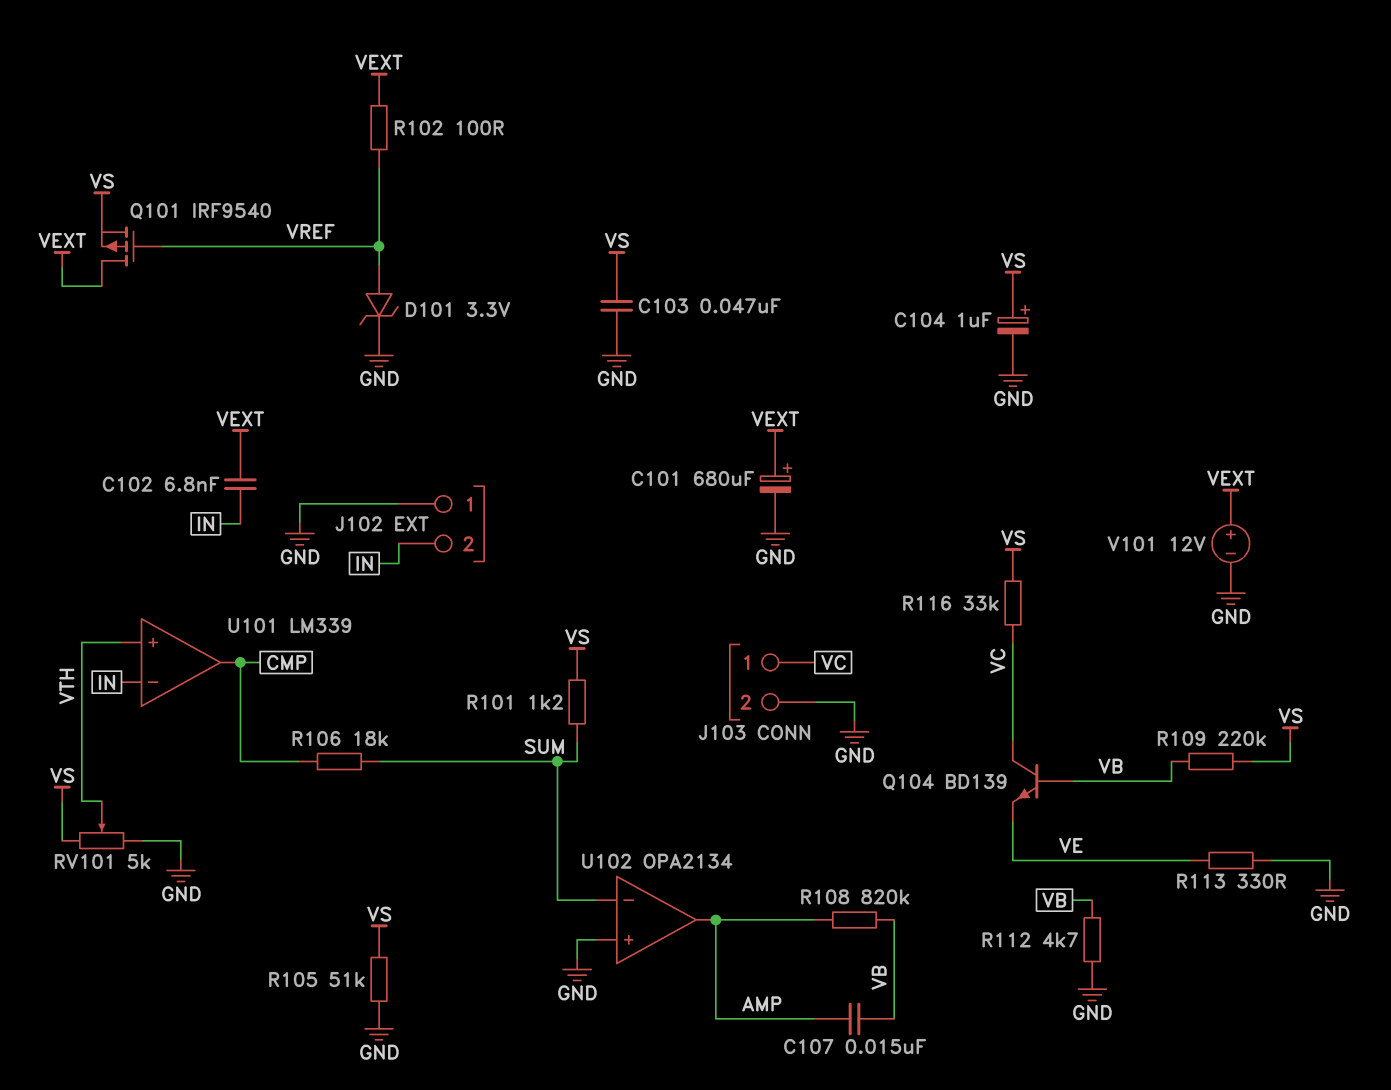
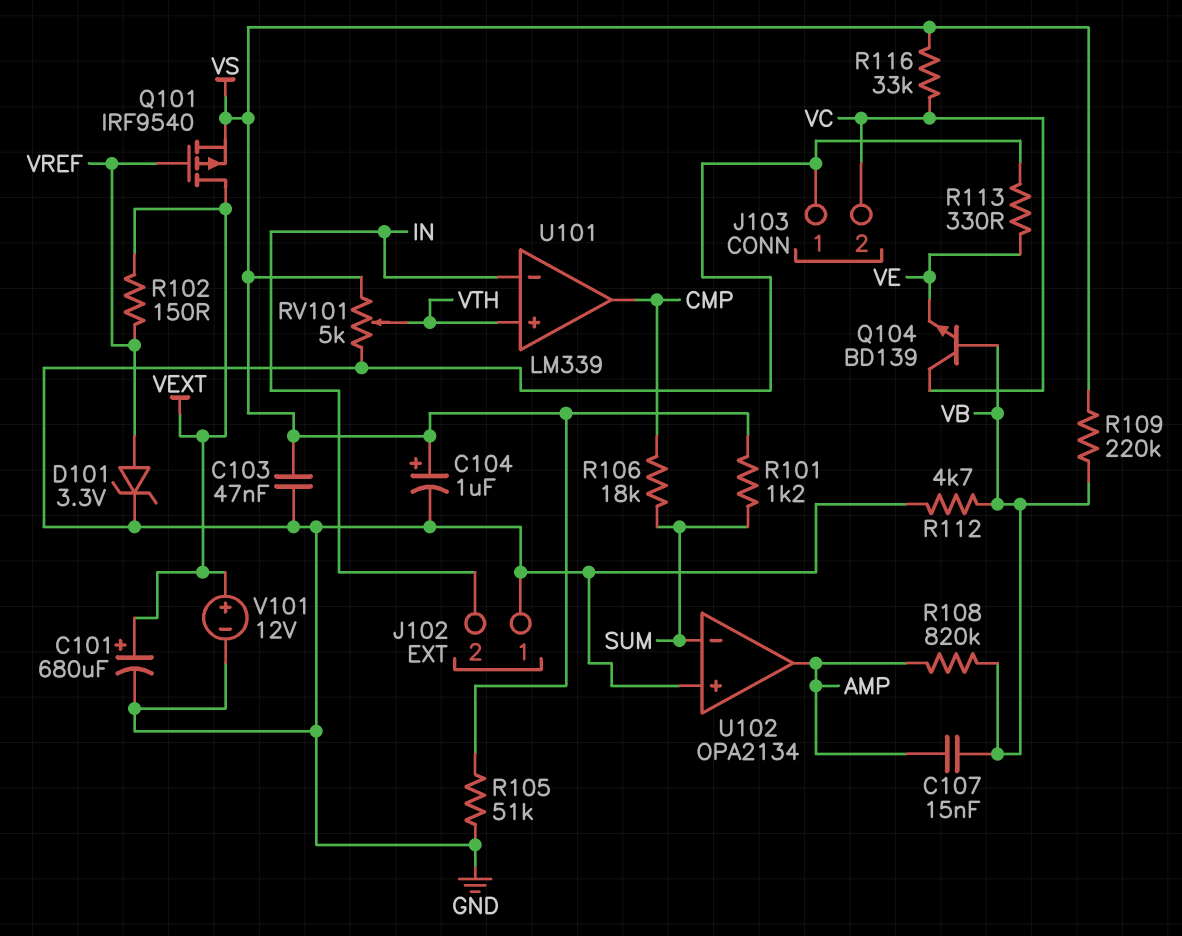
C102: 6.8nF (IN, VEXT) -> none
J103 pin 1: VC -> GND
J103 pin 2: GND -> VC
R102: 100 (VEXT, VREF) -> 150 (VEXT, VREF)

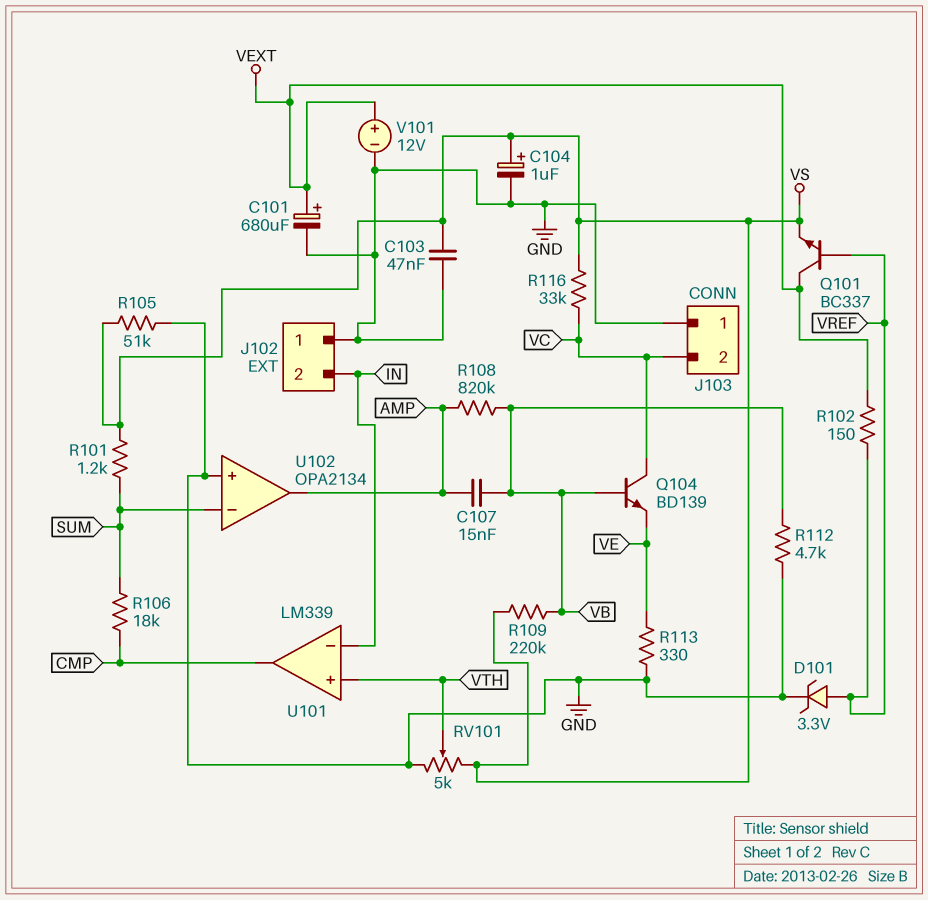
Q101: PMOS IRF9540 (G VREF, D VEXT, S VS) -> NPN BC337 (B VREF, C VEXT, E VS)

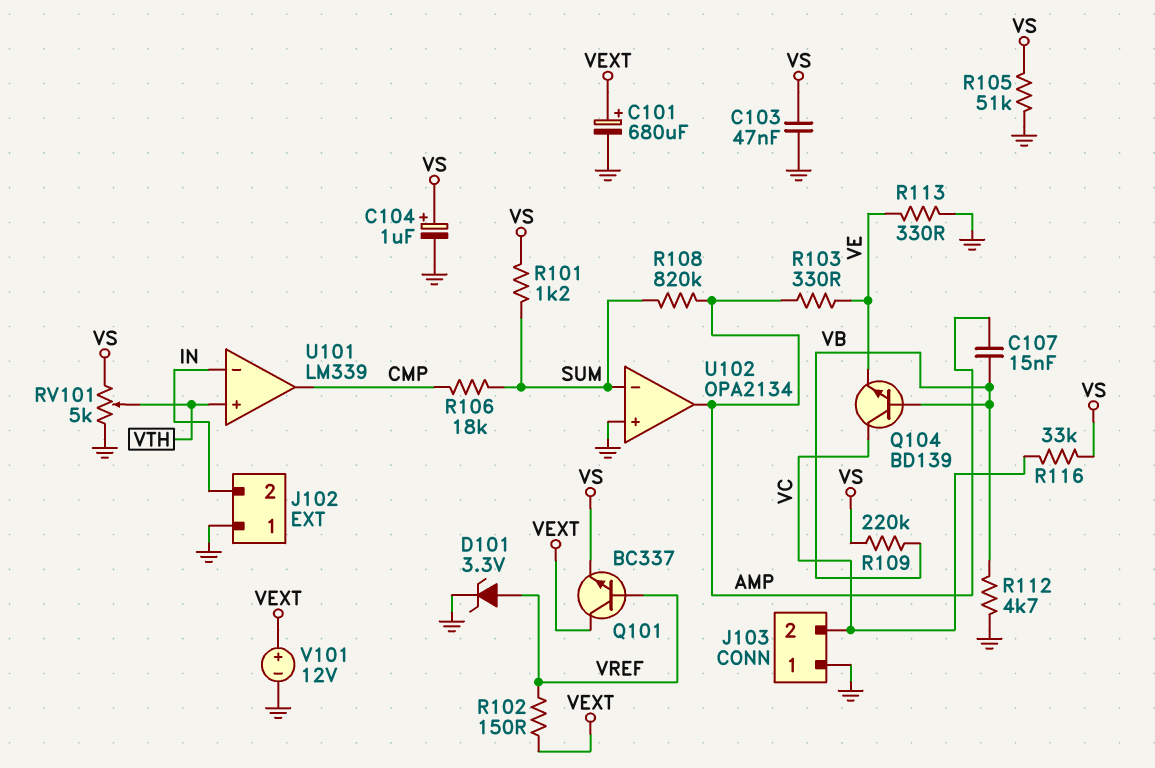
R103: none -> 330 (AMP, VE)
R108: 820k (AMP, VB) -> 820k (AMP, SUM)

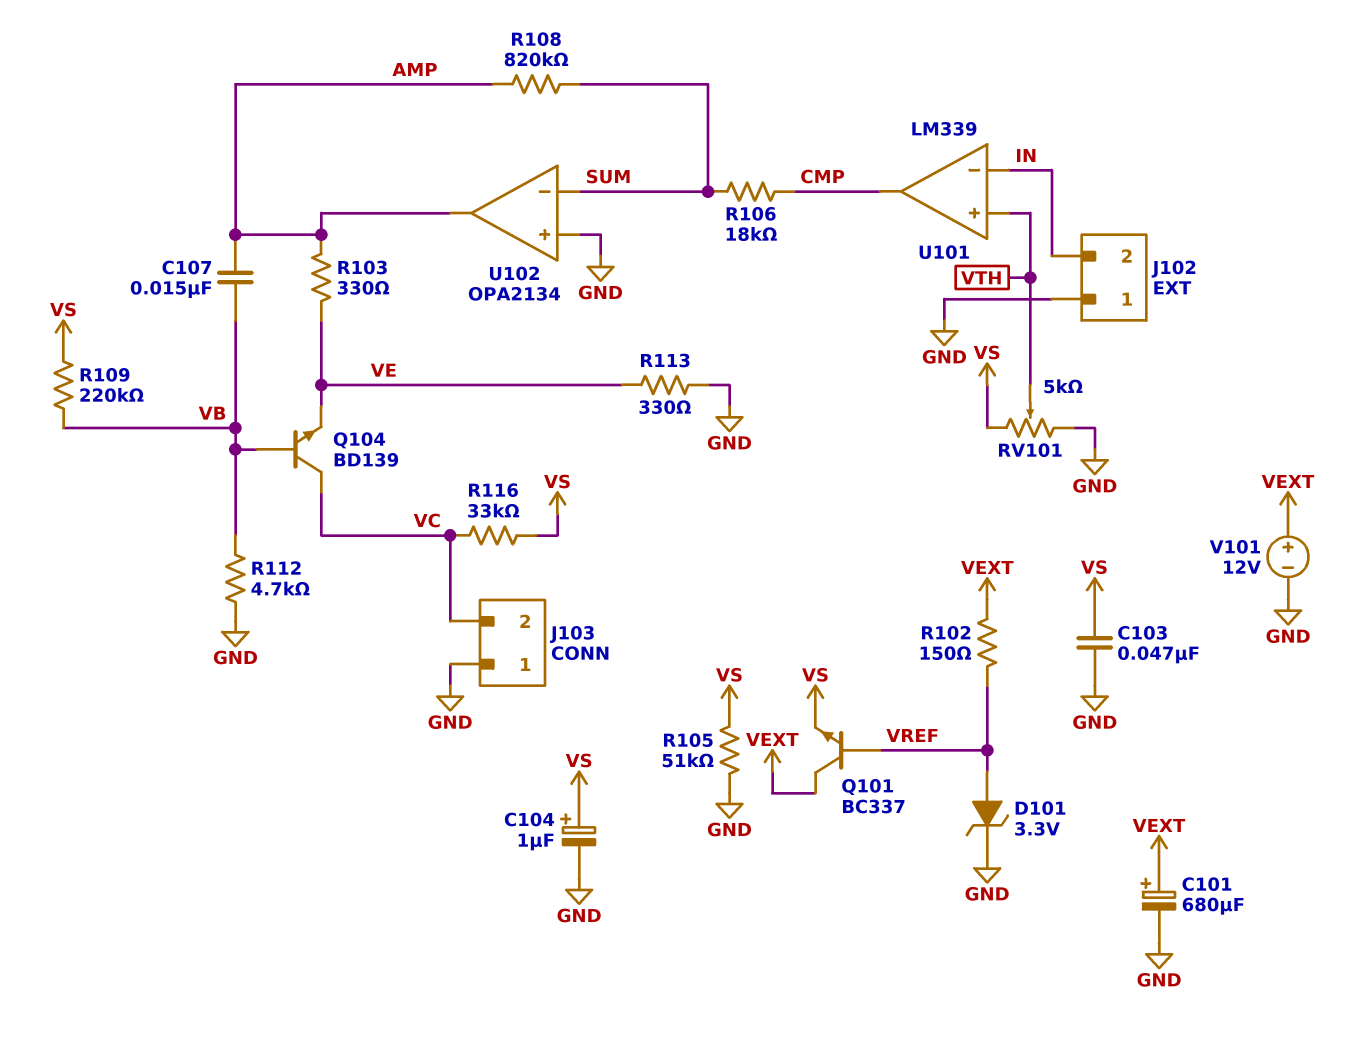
R101: 1.2k (SUM, VS) -> none

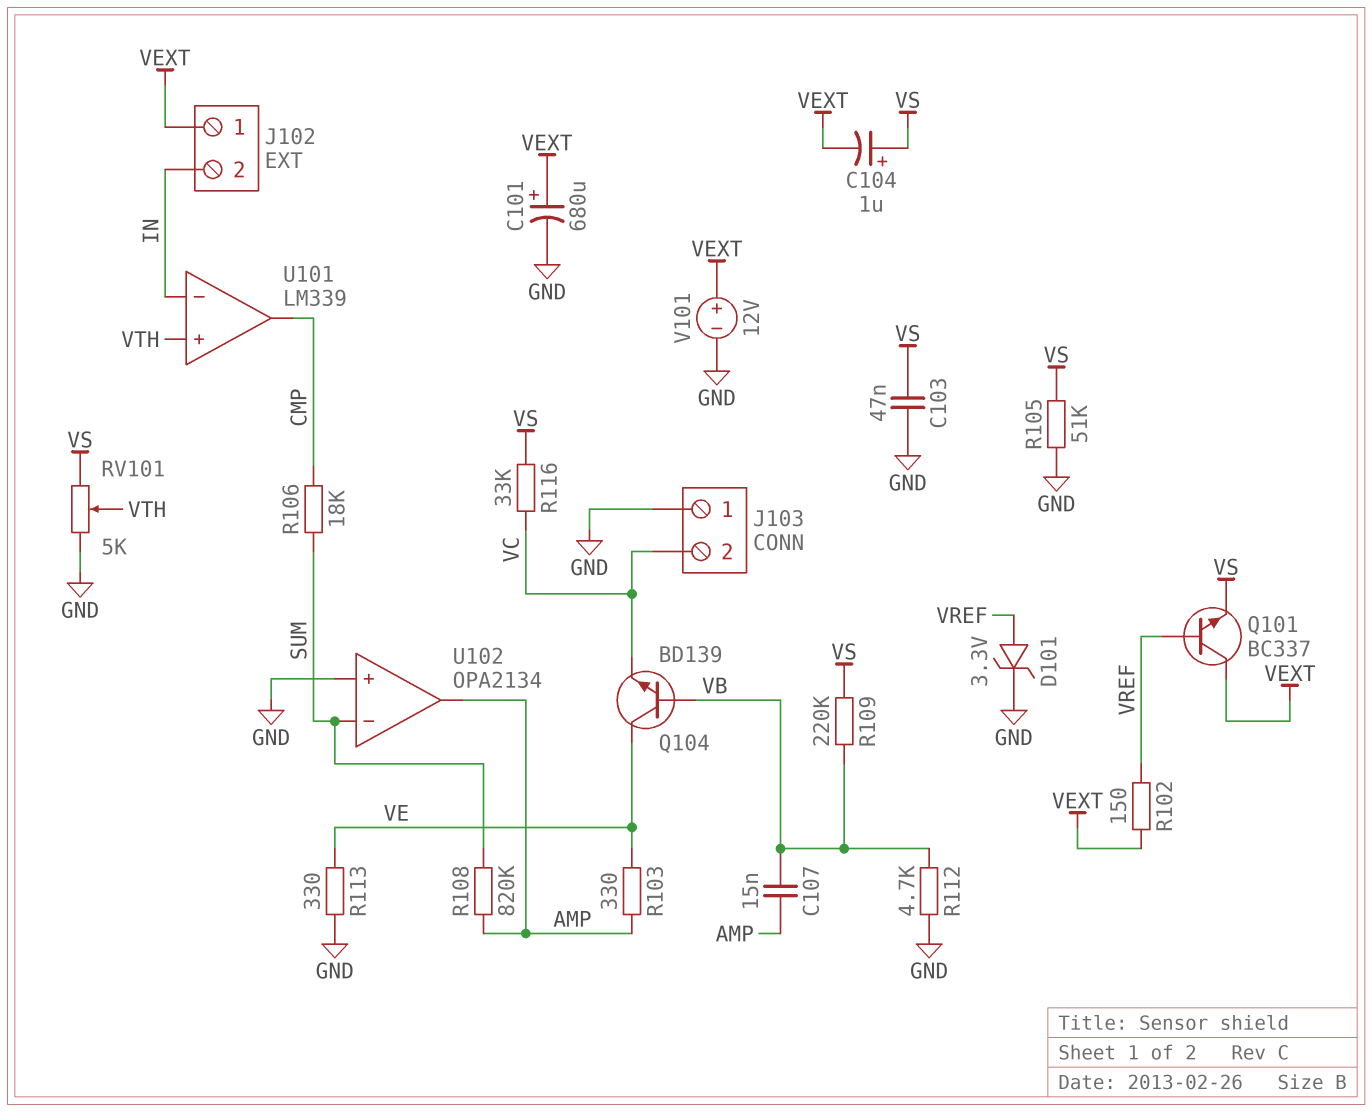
C104: 1uF (plus VS, minus GND) -> 1uF (plus VS, minus VEXT)
J102 pin 1: GND -> VEXT
Q104: NPN BD139 (B VB, C VC, E VE) -> NPN BD139 (B VB, C VE, E VC)

